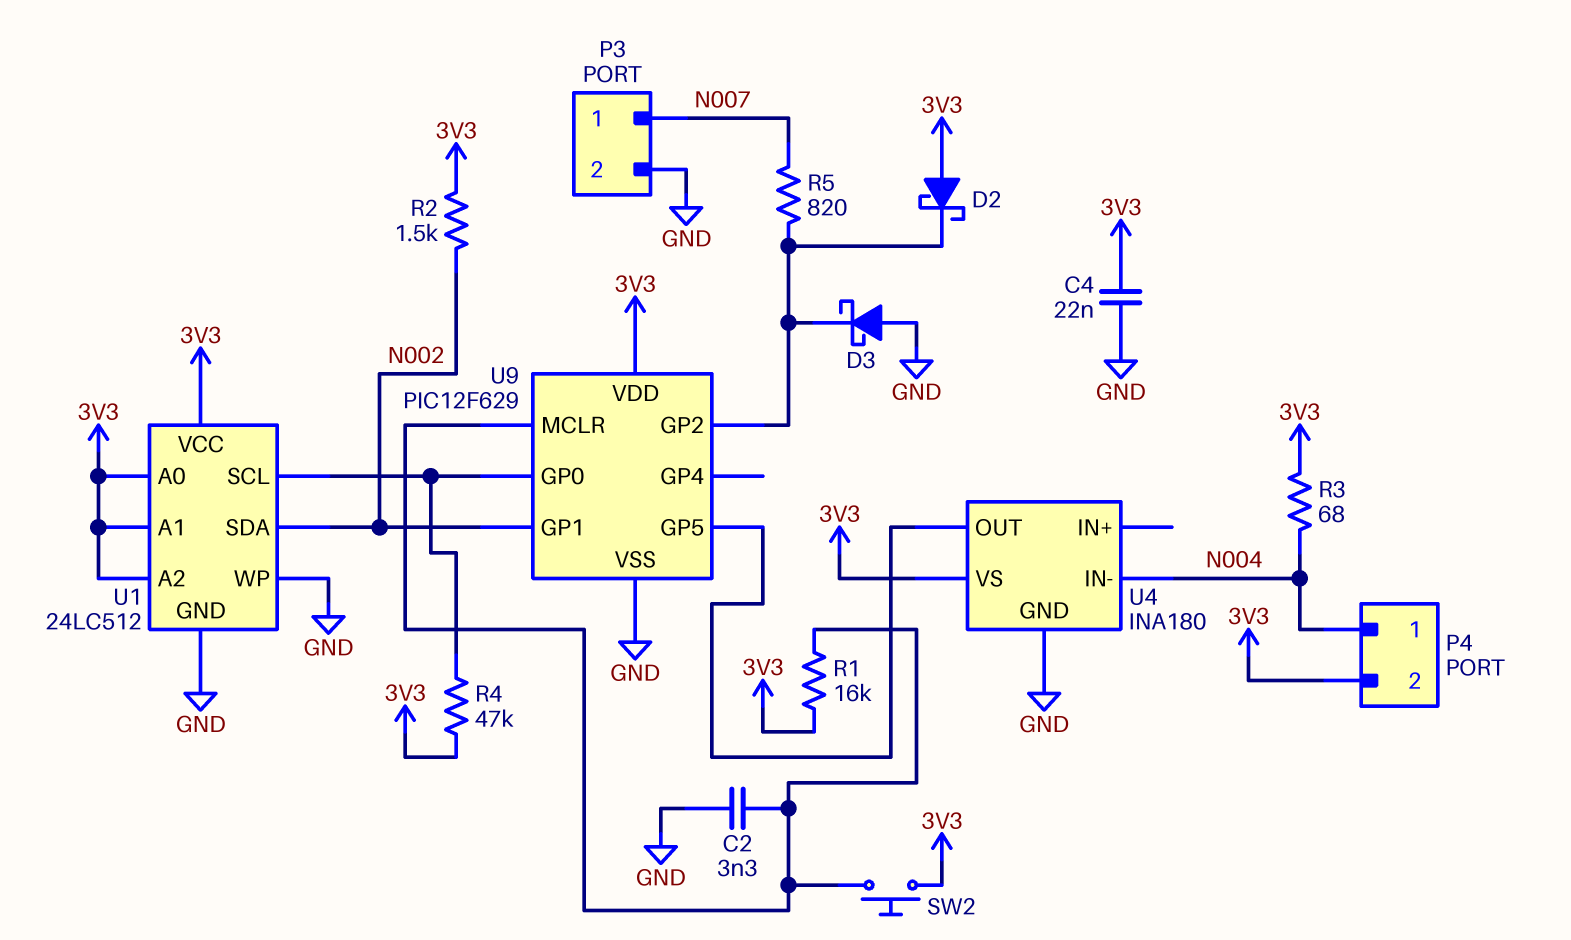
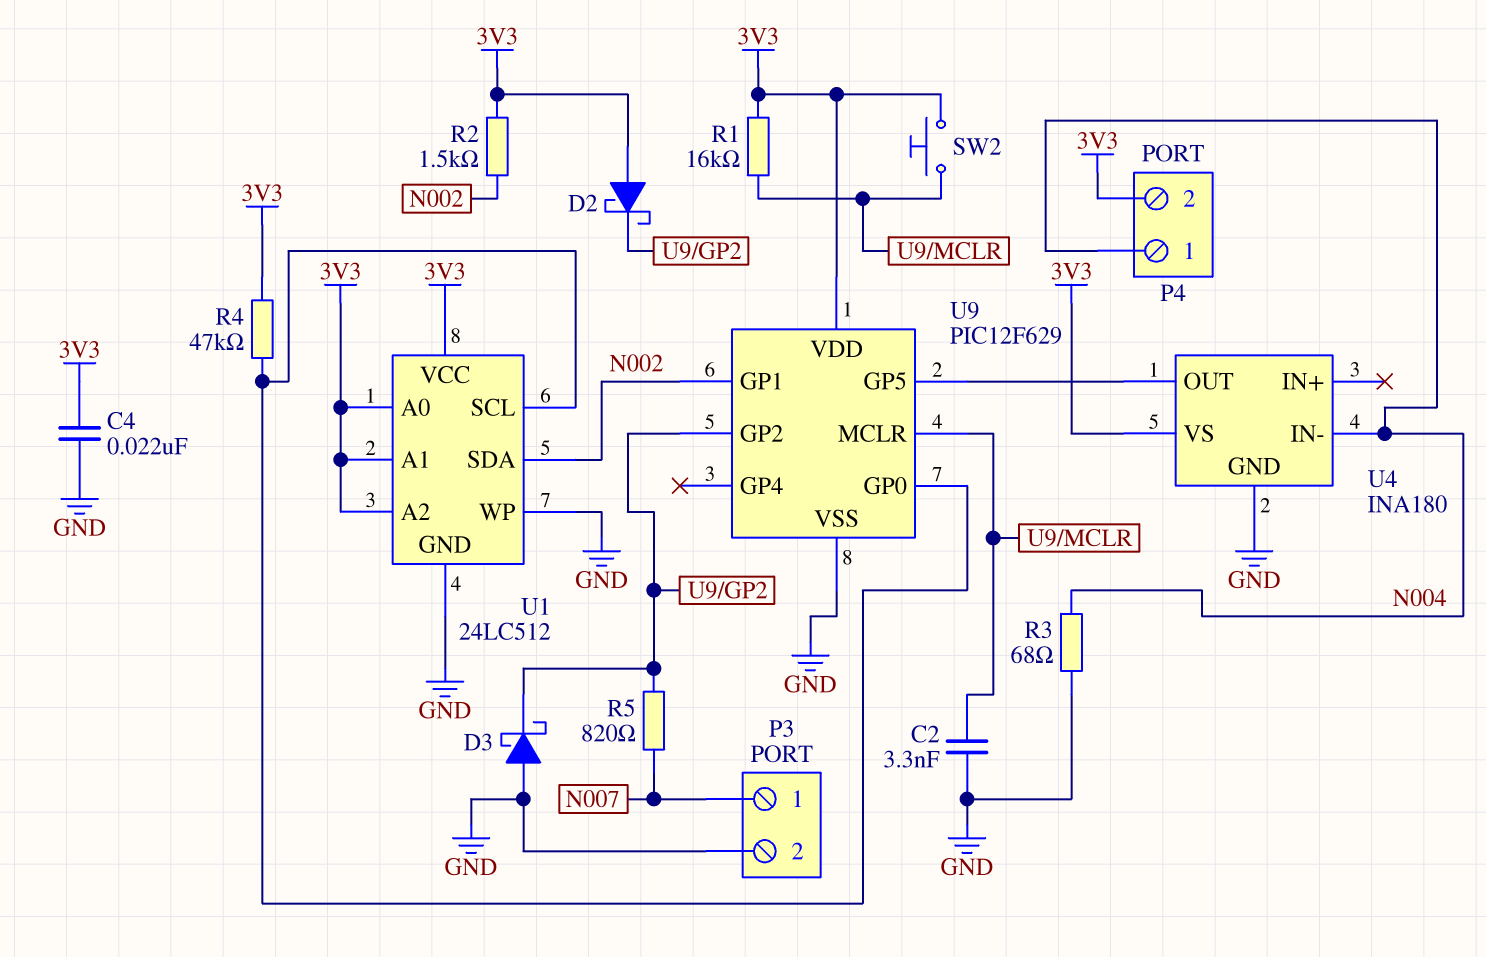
R3: 68 (3V3, N004) -> 68 (GND, N004)

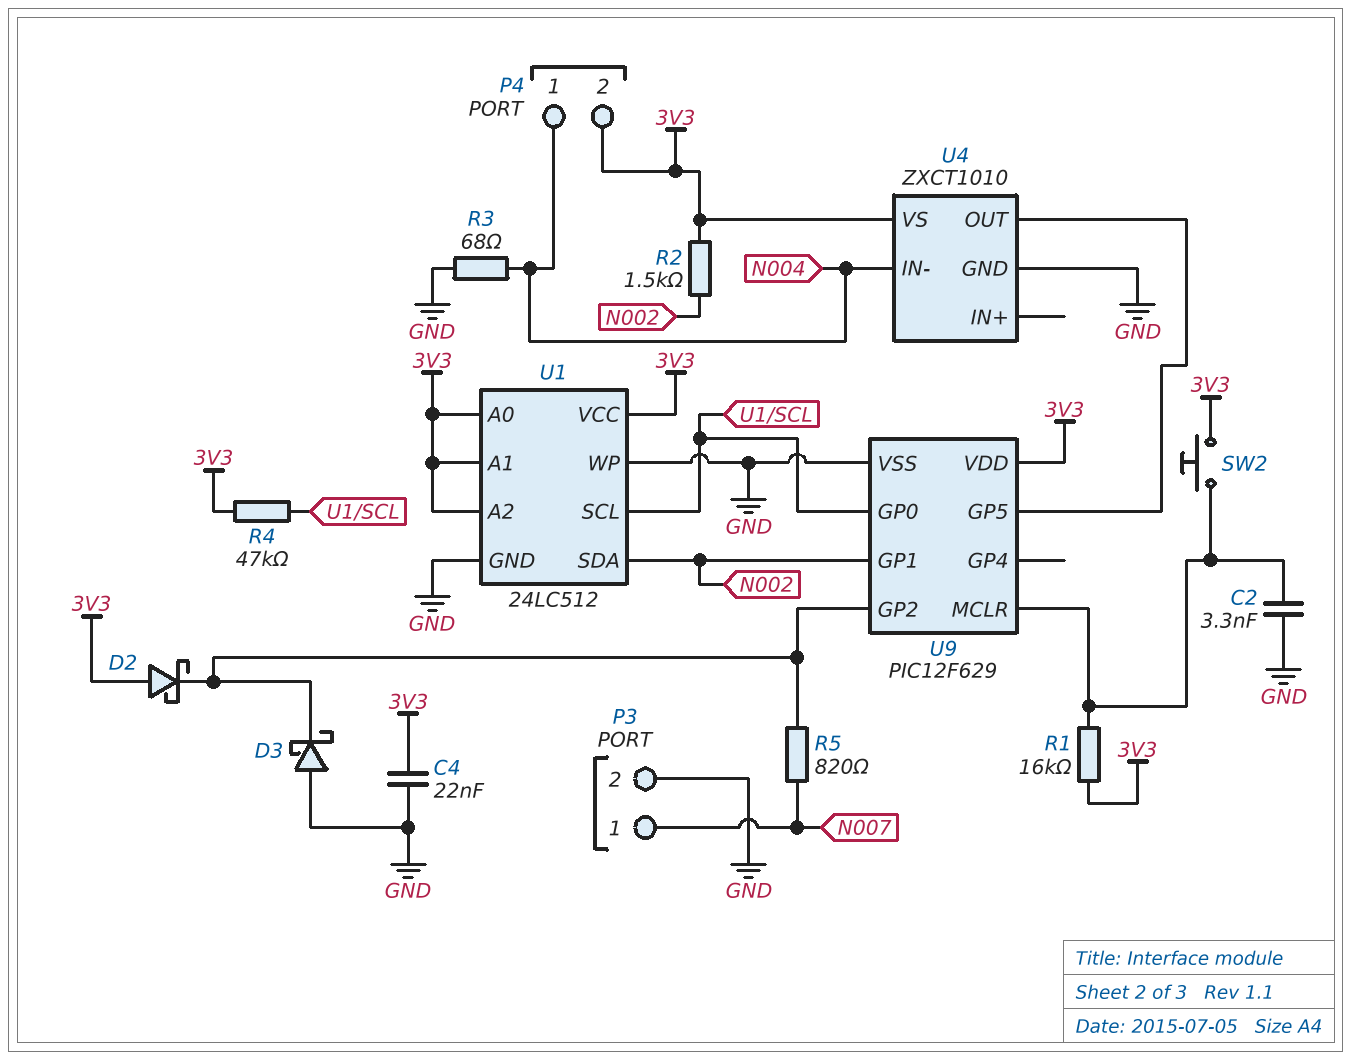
U4: INA180 -> ZXCT1010

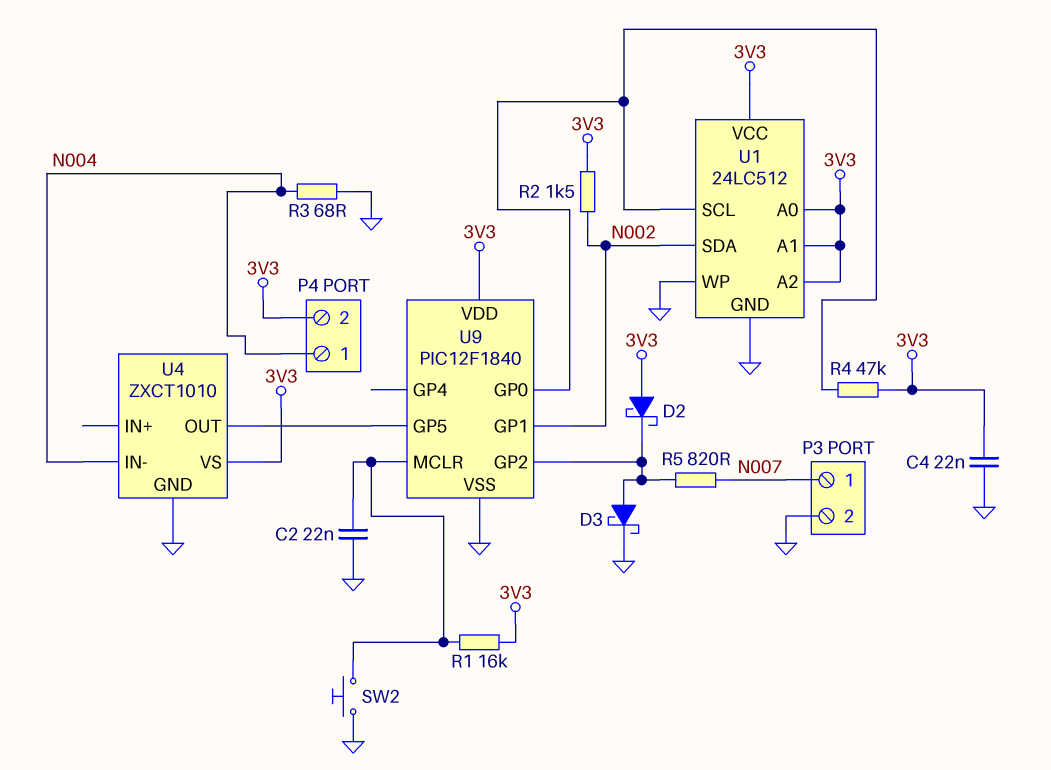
C2: 3.3nF (GND, U9/MCLR) -> 22nF (GND, U9/MCLR)
D3: schottky (A GND, K U9/GP2) -> schottky (A U9/GP2, K GND)
SW2: button (3V3, U9/MCLR) -> button (GND, U9/MCLR)
U9: PIC12F629 -> PIC12F1840

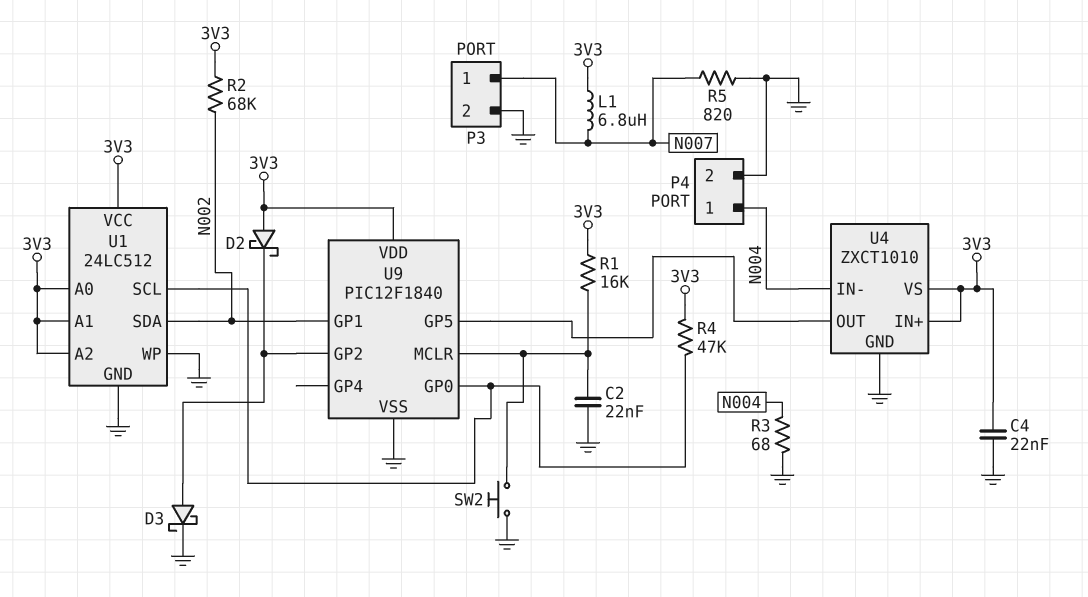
L1: none -> 6.8uH (3V3, N007)
P4 pin 2: 3V3 -> GND
R2: 1.5k (3V3, N002) -> 68k (3V3, N002)
R5: 820 (N007, U9/GP2) -> 820 (GND, N007)
U4 pin IN+: none -> 3V3

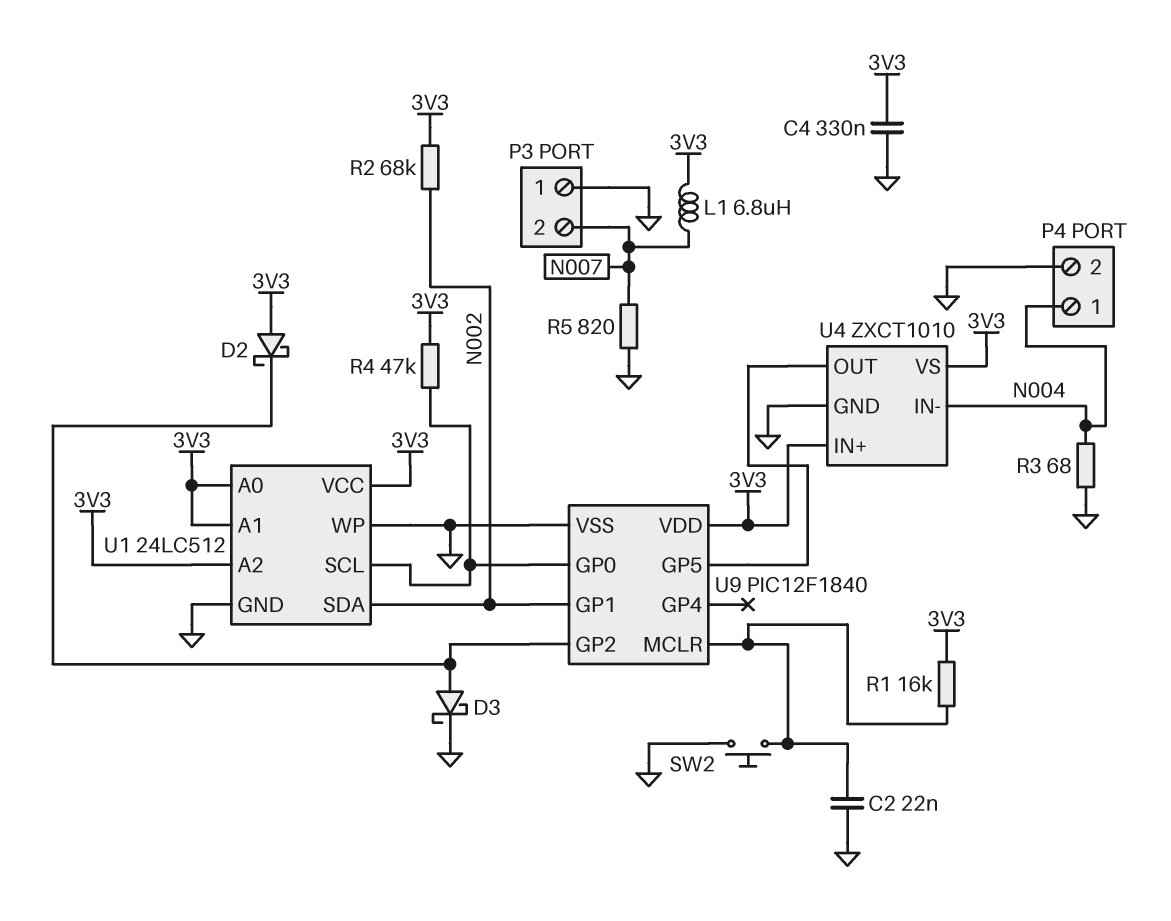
C4: 22nF (3V3, GND) -> 330nF (3V3, GND)
P3 pin 1: N007 -> GND
P3 pin 2: GND -> N007

